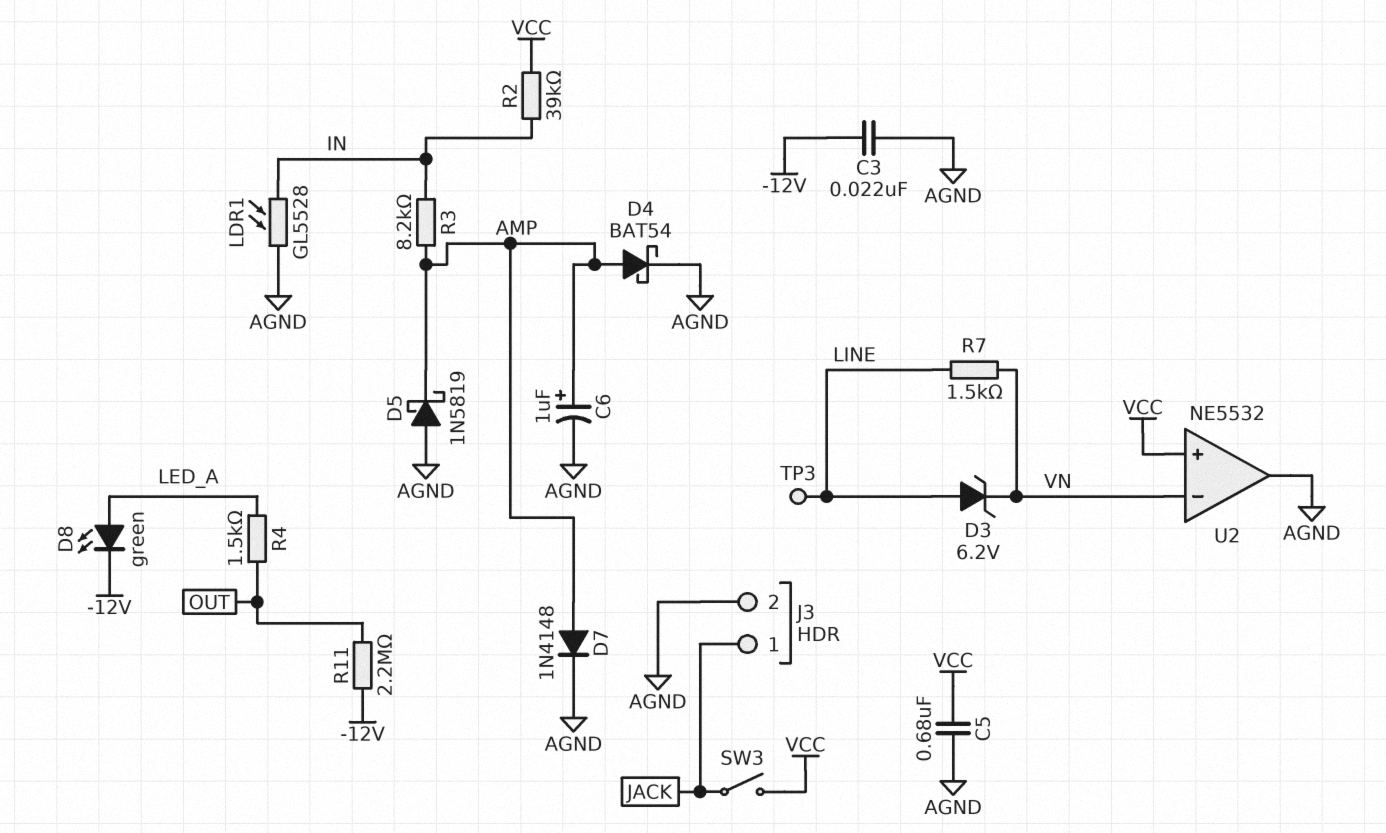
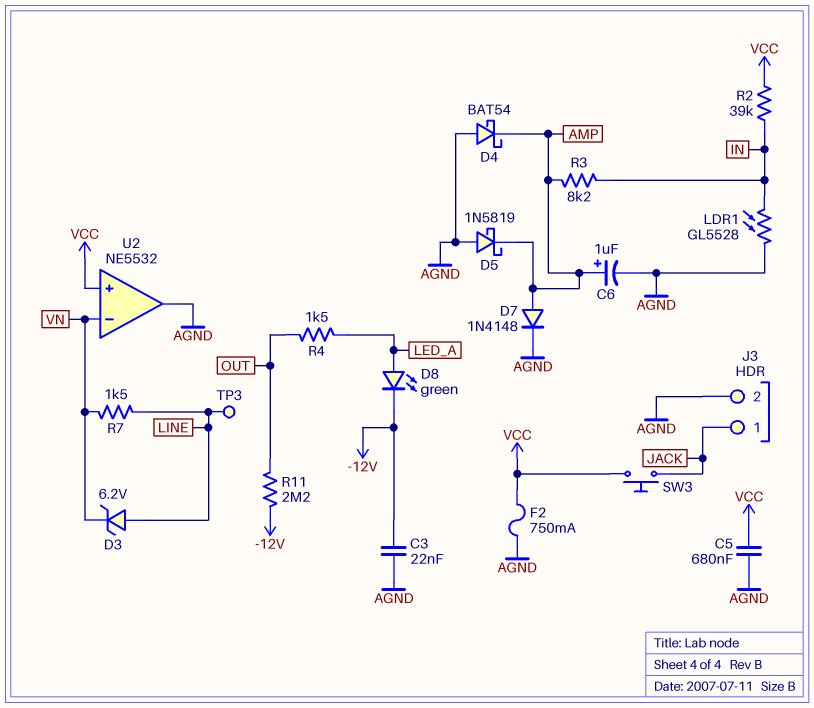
D4: schottky BAT54 (A AMP, K AGND) -> schottky BAT54 (A AGND, K AMP)
F2: none -> 750mA (AGND, VCC)
SW3: switch (JACK, VCC) -> button (JACK, VCC)

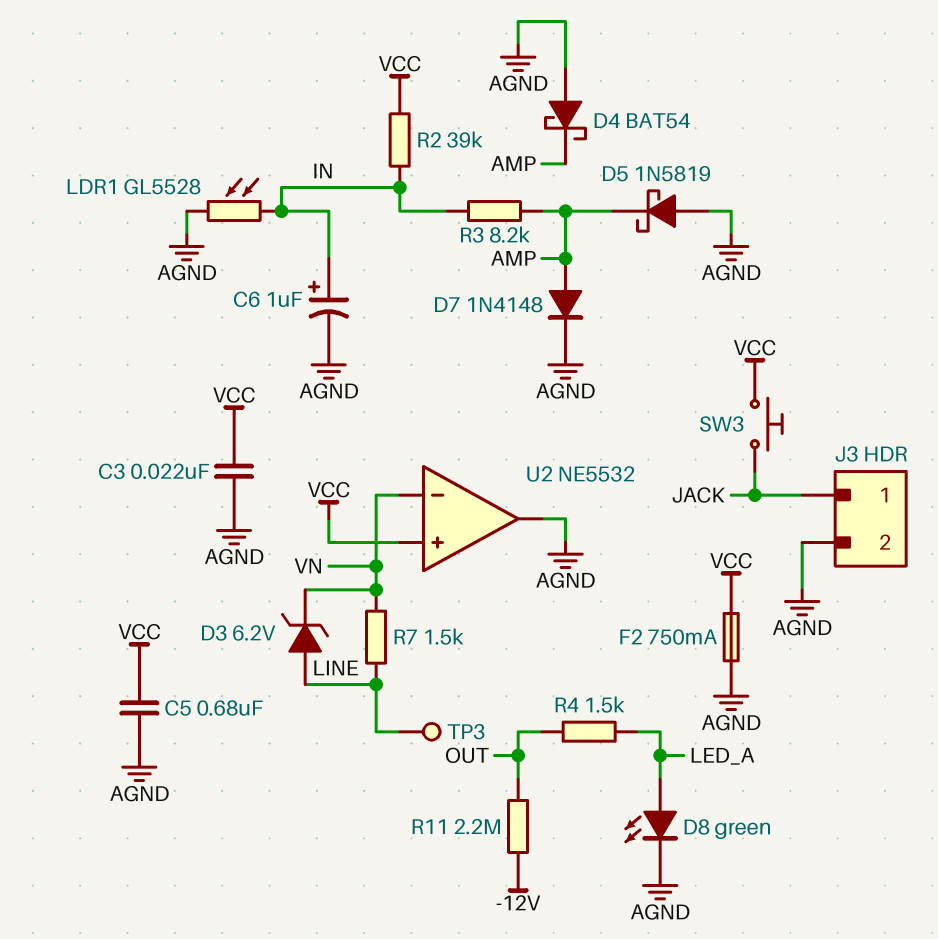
C3: 22nF (-12V, AGND) -> 22nF (AGND, VCC)
C6: 1uF (plus AMP, minus AGND) -> 1uF (plus IN, minus AGND)
D8: LED green (A LED_A, K -12V) -> LED green (A LED_A, K AGND)

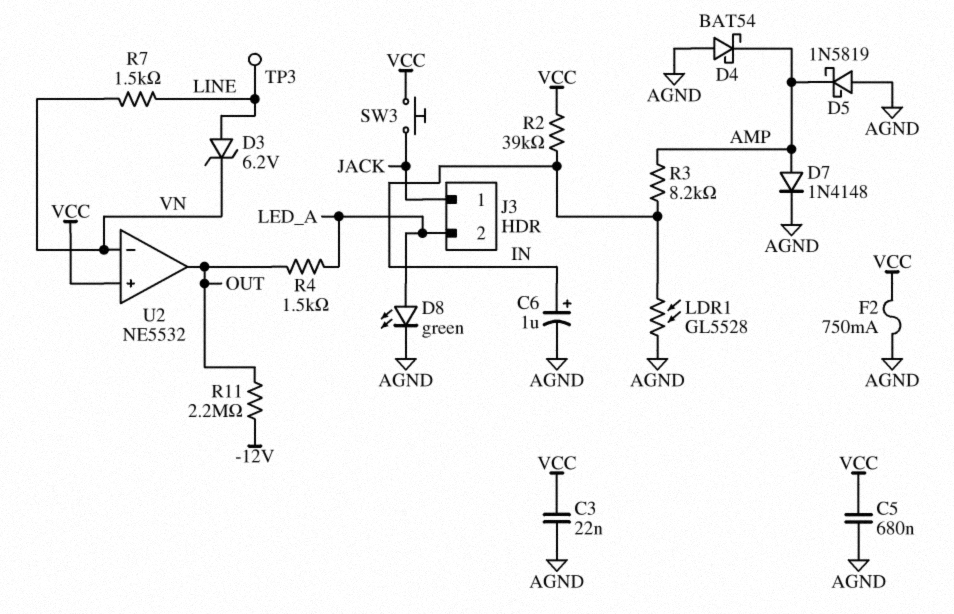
J3 pin 2: AGND -> LED_A
U2 pin out: AGND -> OUT

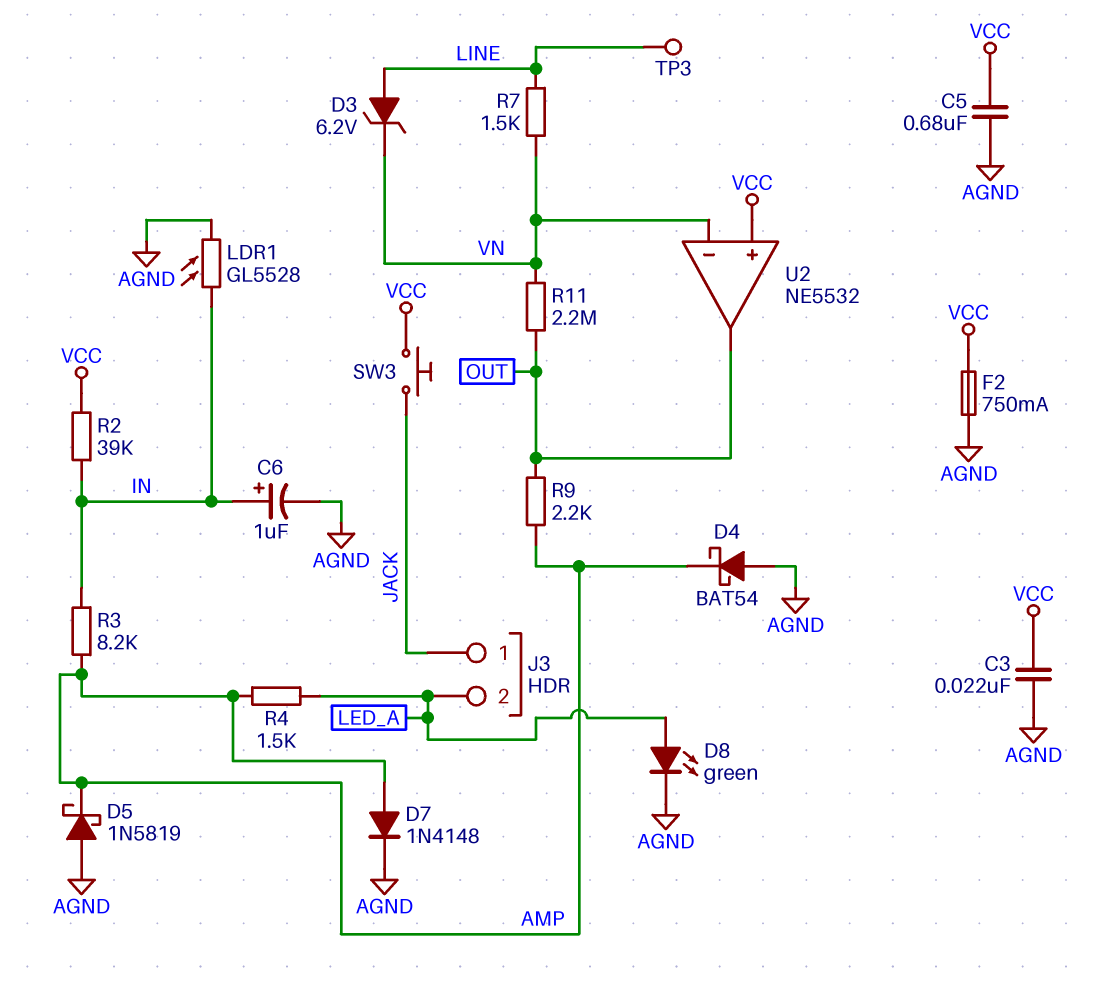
R4: 1.5k (LED_A, OUT) -> 1.5k (AMP, LED_A)
R9: none -> 2.2k (AMP, OUT)
R11: 2.2M (-12V, OUT) -> 2.2M (OUT, VN)

